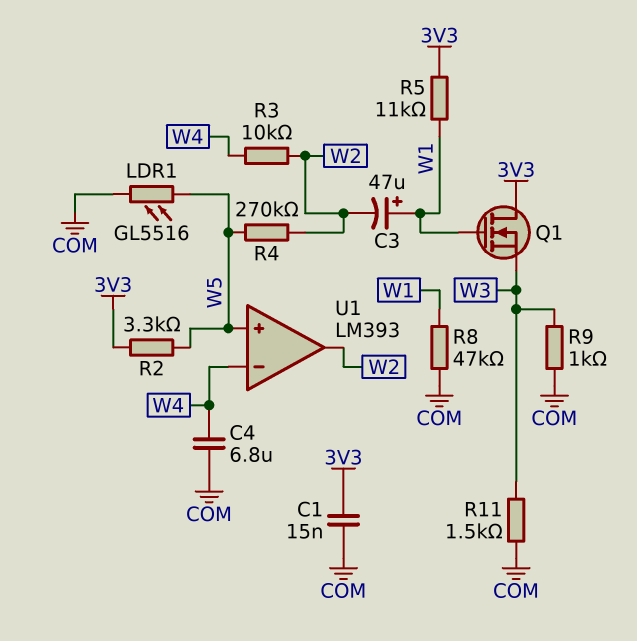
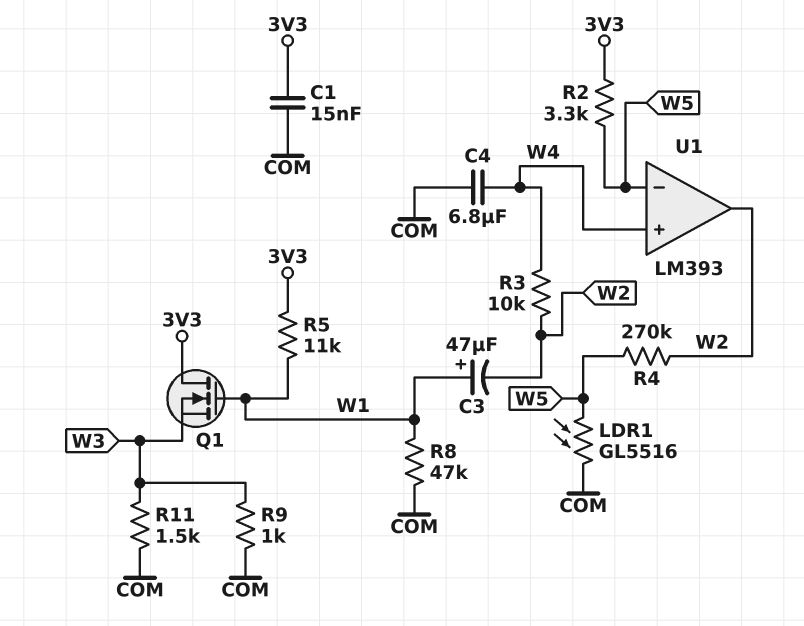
U1 pin in+: W5 -> W4
U1 pin in-: W4 -> W5

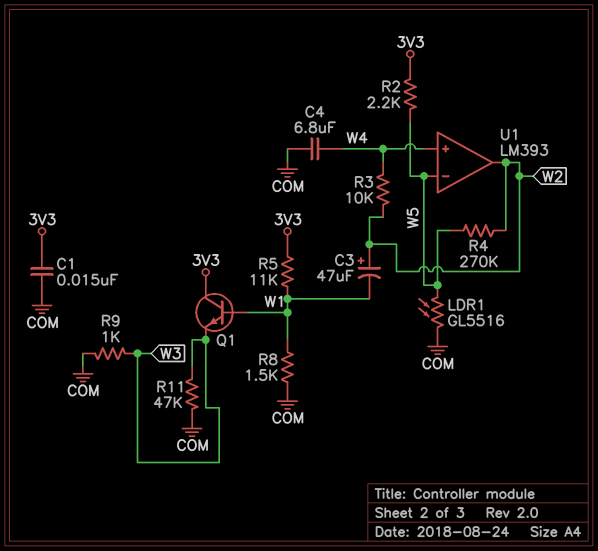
C3: 47uF (plus W1, minus W2) -> 47uF (plus W2, minus W1)
Q1: NMOS (G W1, D 3V3, S W3) -> NPN (B W1, C 3V3, E W3)
R2: 3.3k (3V3, W5) -> 2.2k (3V3, W5)
R8: 47k (COM, W1) -> 1.5k (COM, W1)
R11: 1.5k (COM, W3) -> 47k (COM, W3)

